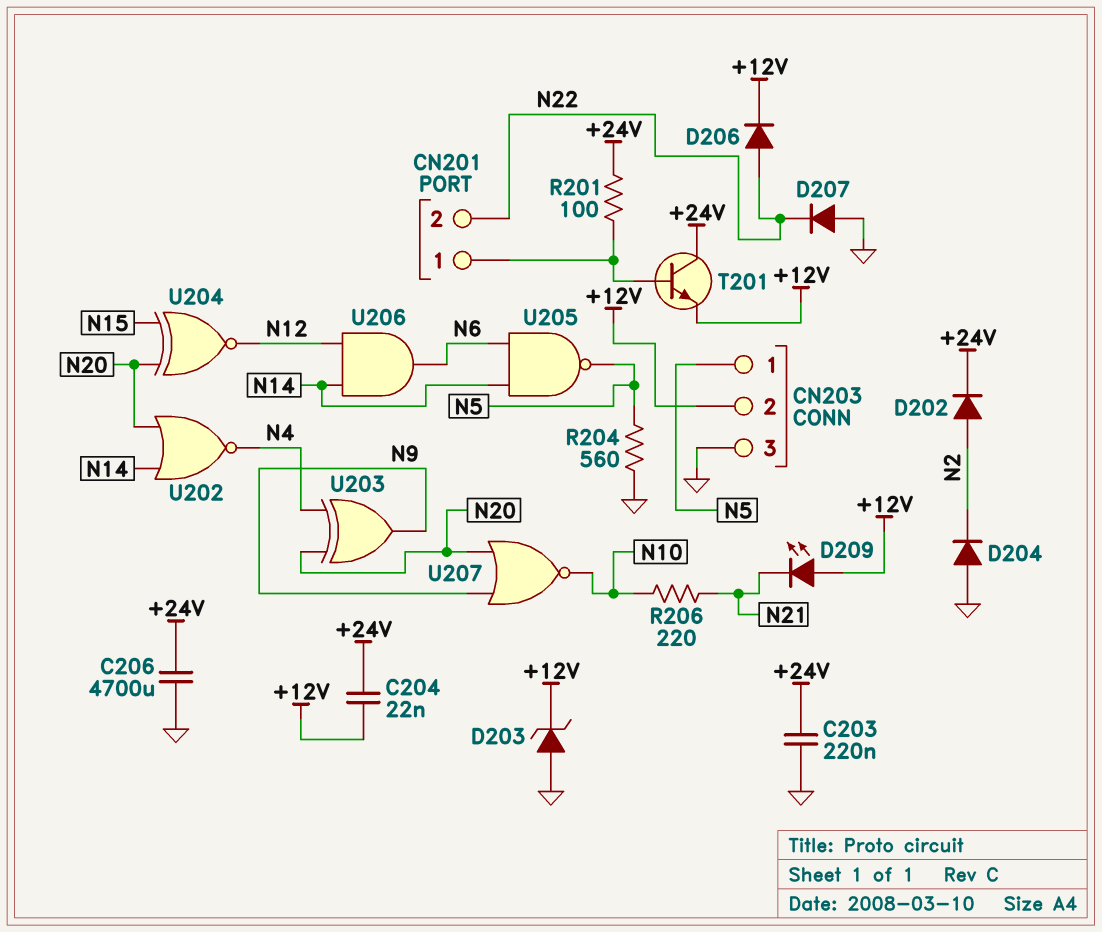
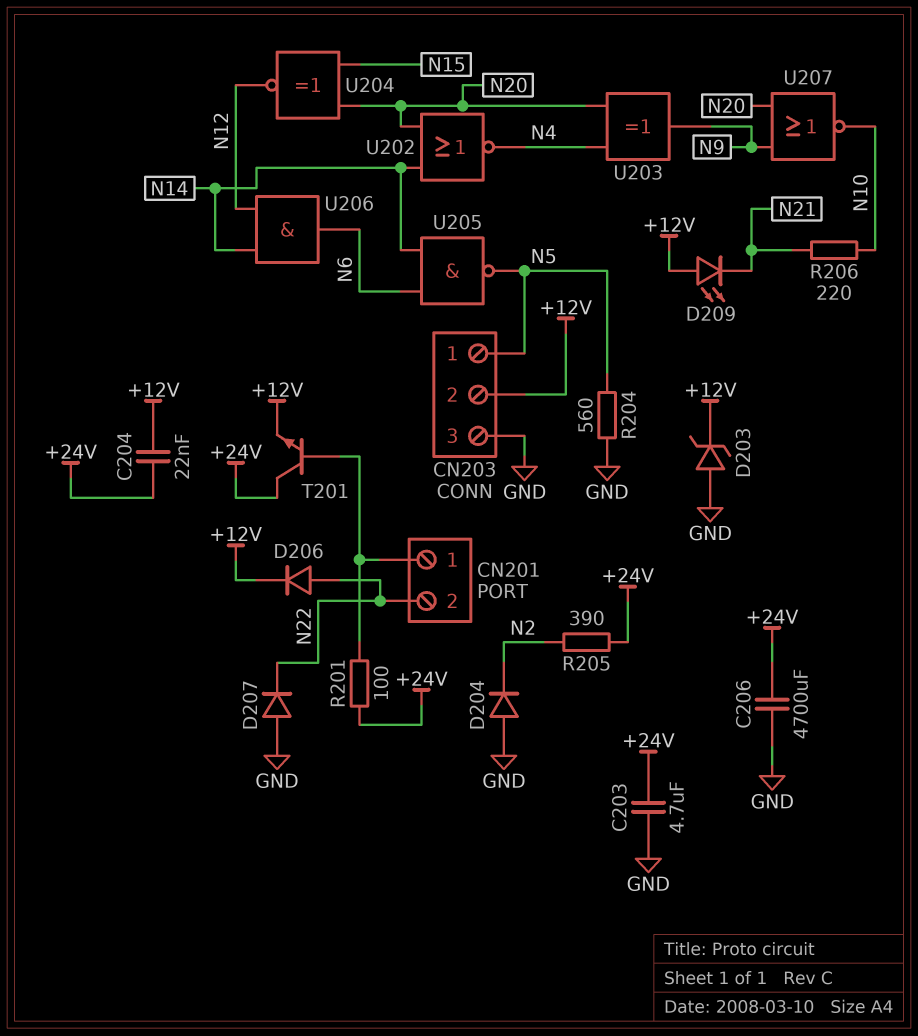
C203: 220nF (+24V, GND) -> 4.7uF (+24V, GND)
D202: diode (A N2, K +24V) -> none
R205: none -> 390 (+24V, N2)

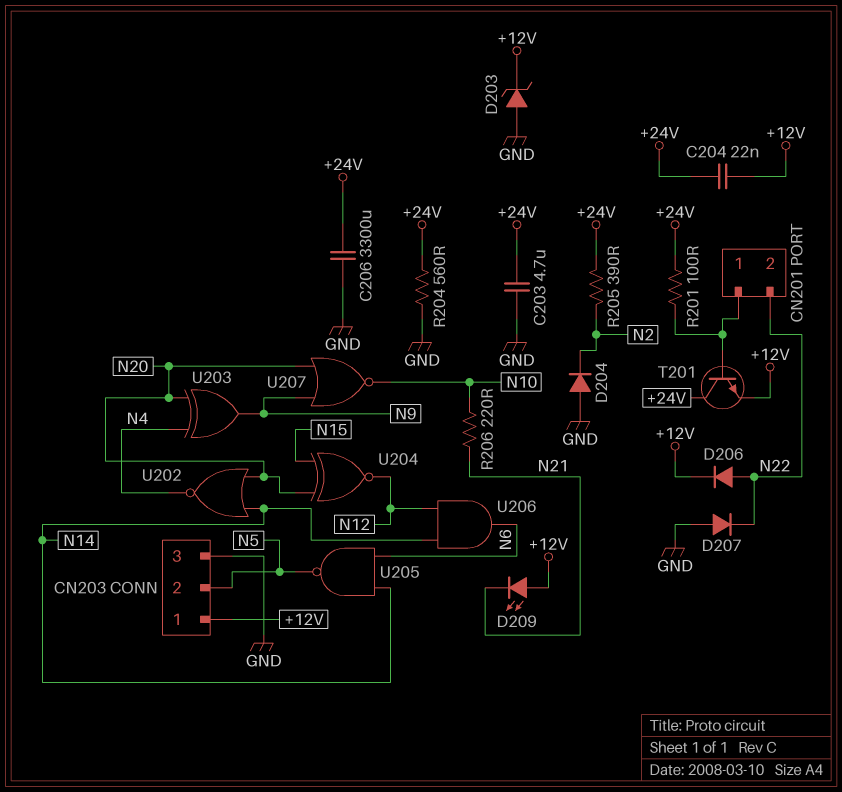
C206: 4700uF (+24V, GND) -> 3300uF (+24V, GND)
CN203 pin 1: N5 -> +12V
CN203 pin 2: +12V -> N5
R204: 560 (GND, N5) -> 560 (+24V, GND)

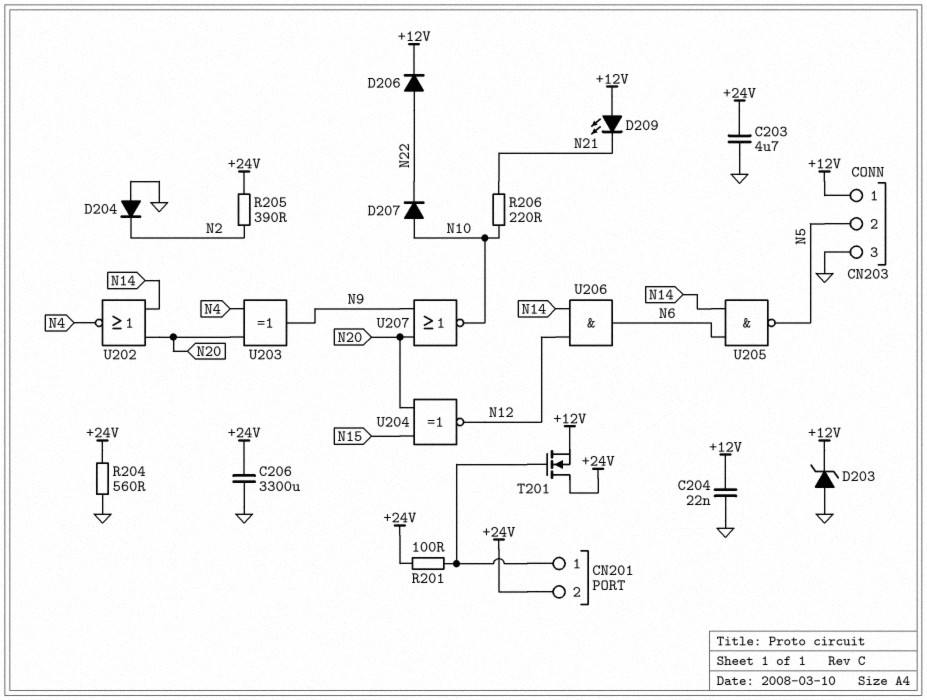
C204: 22nF (+12V, +24V) -> 22nF (+12V, GND)
CN201 pin 2: N22 -> +24V
D207: diode (A GND, K N22) -> diode (A N10, K N22)
T201: NPN (B CN201/1, C +24V, E +12V) -> NMOS (G CN201/1, D +24V, S +12V)

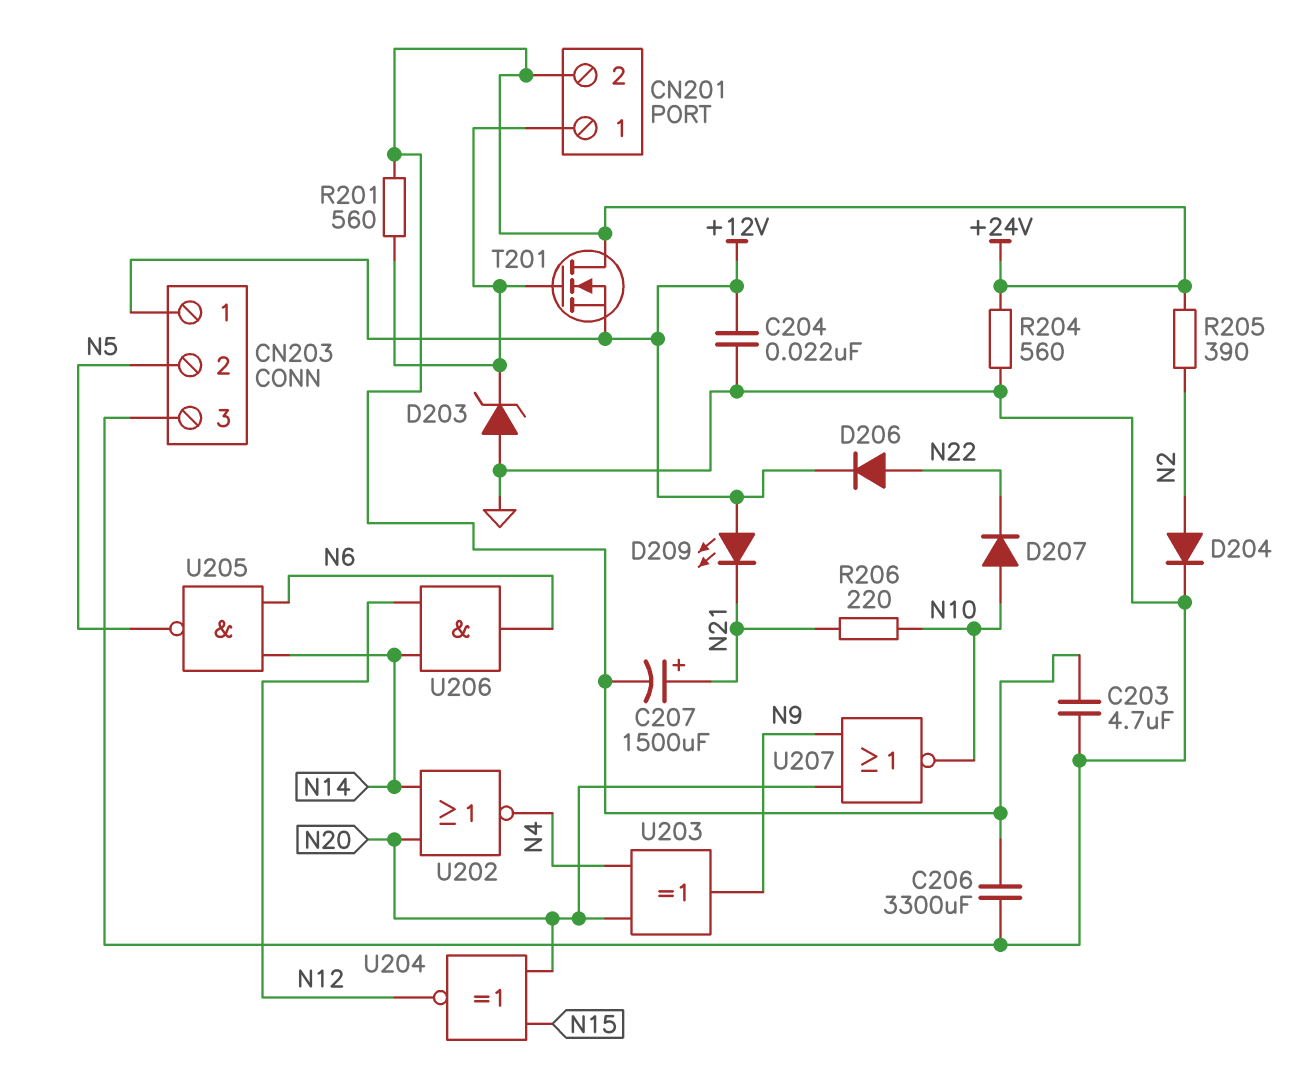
C207: none -> 1500uF (plus N21, minus +24V)
D203: zener (A GND, K +12V) -> zener (A GND, K CN201/1)
D204: diode (A GND, K N2) -> diode (A N2, K GND)
R201: 100 (+24V, CN201/1) -> 560 (+24V, CN201/1)

